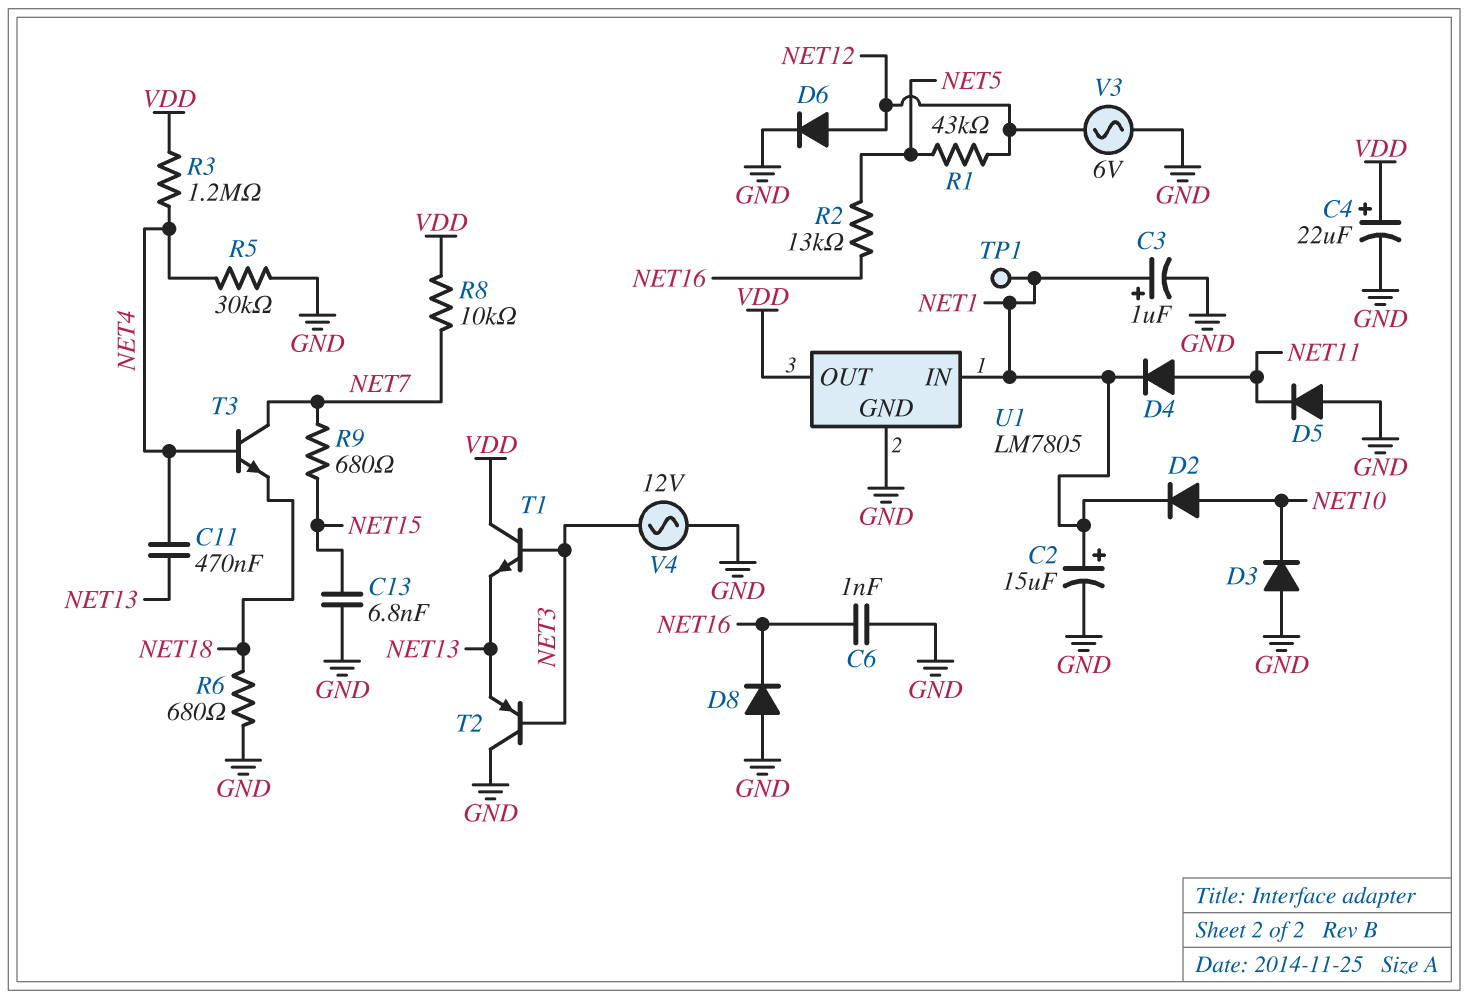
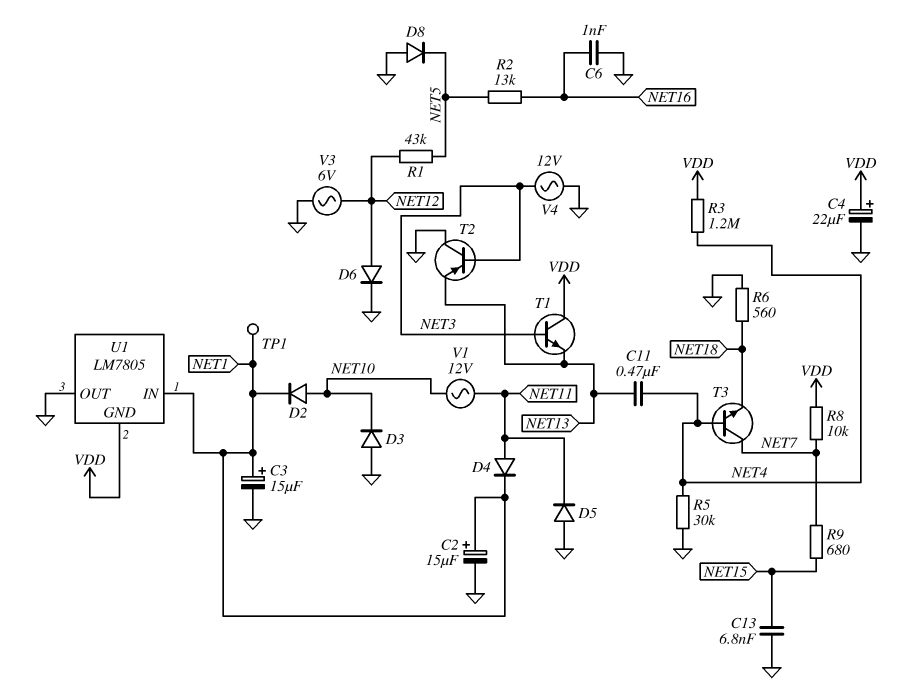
C3: 1uF (plus NET1, minus GND) -> 15uF (plus NET1, minus GND)
D8: diode (A GND, K NET16) -> diode (A GND, K NET5)
R6: 680 (GND, NET18) -> 560 (GND, NET18)
U1 pin GND: GND -> VDD
U1 pin OUT: VDD -> GND
V1: none -> AC 12V (NET10, NET11)

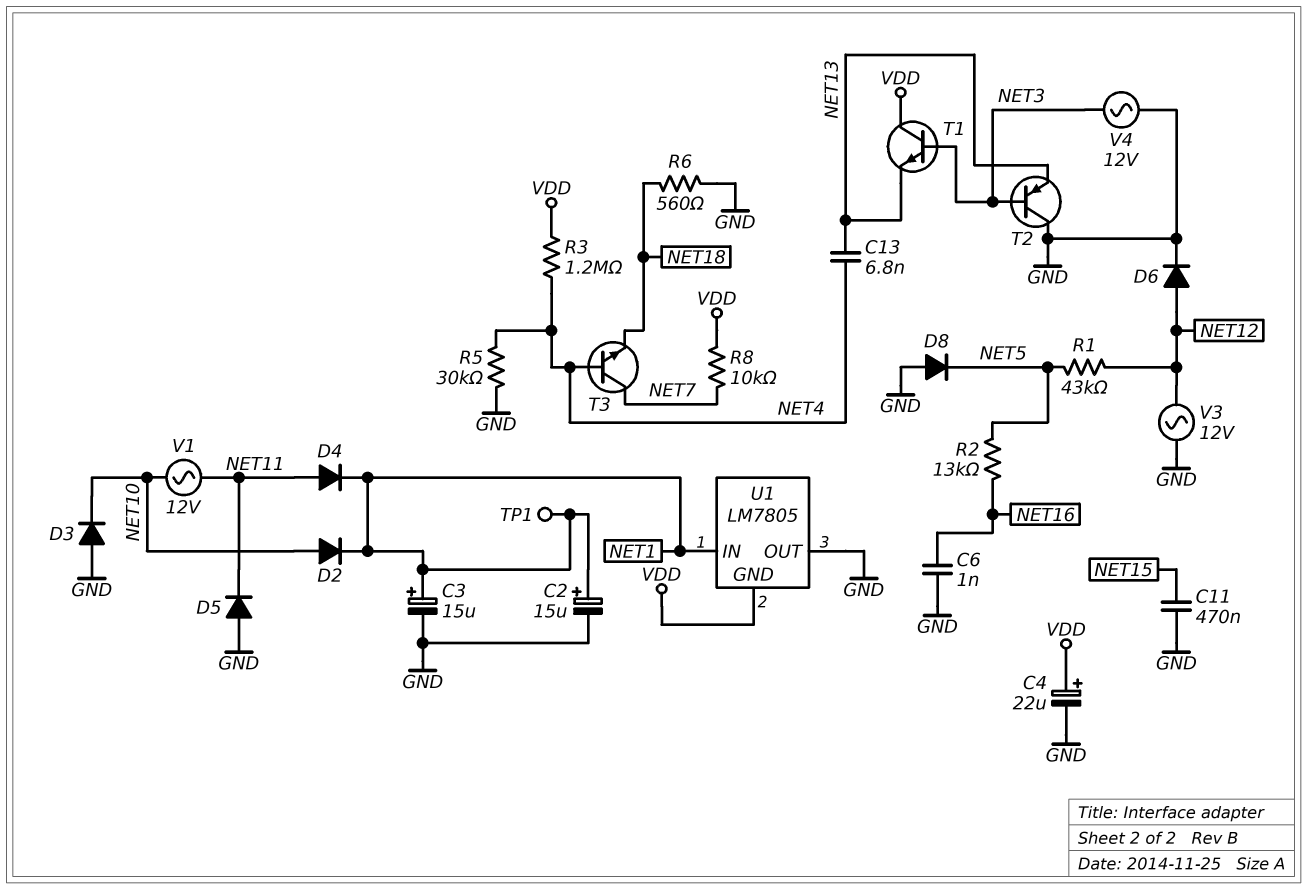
C11: 470nF (NET4, NET13) -> 470nF (GND, NET15)
C13: 6.8nF (GND, NET15) -> 6.8nF (NET4, NET13)
R9: 680 (NET7, NET15) -> none
V3: AC 6V (GND, NET12) -> AC 12V (GND, NET12)

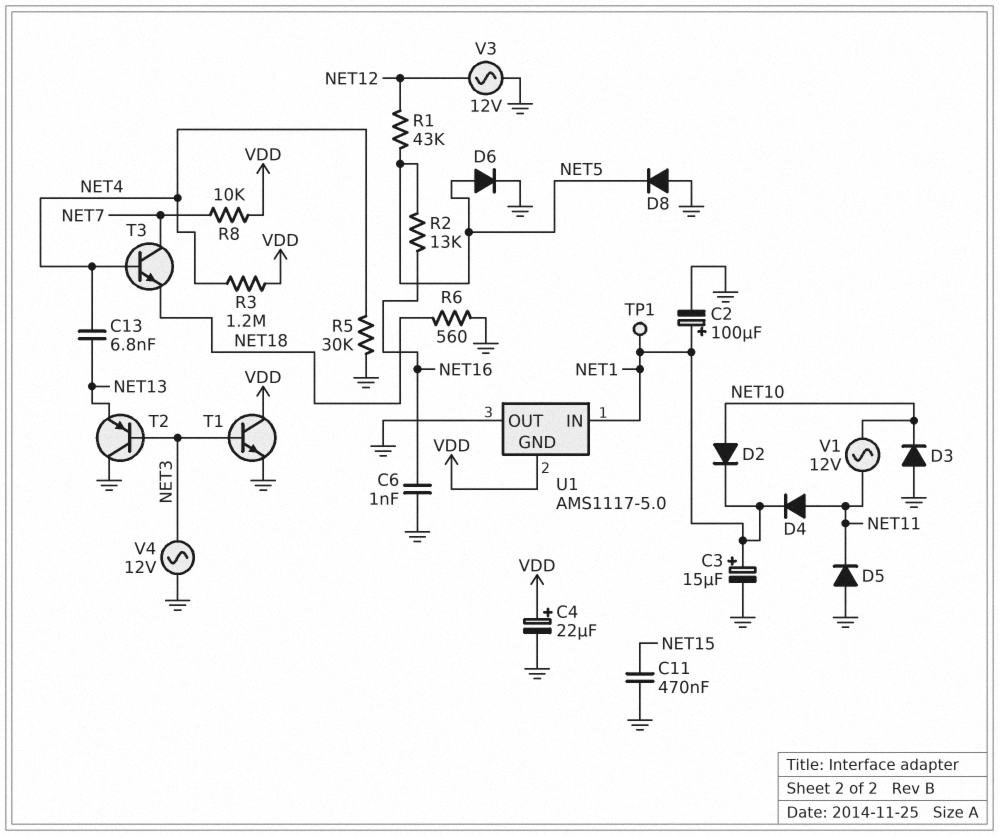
C2: 15uF (plus NET1, minus GND) -> 100uF (plus NET1, minus GND)
D6: diode (A NET12, K GND) -> diode (A NET5, K GND)
T1: NPN (B NET3, C VDD, E NET13) -> NPN (B NET3, C VDD, E GND)
U1: LM7805 -> AMS1117-5.0

